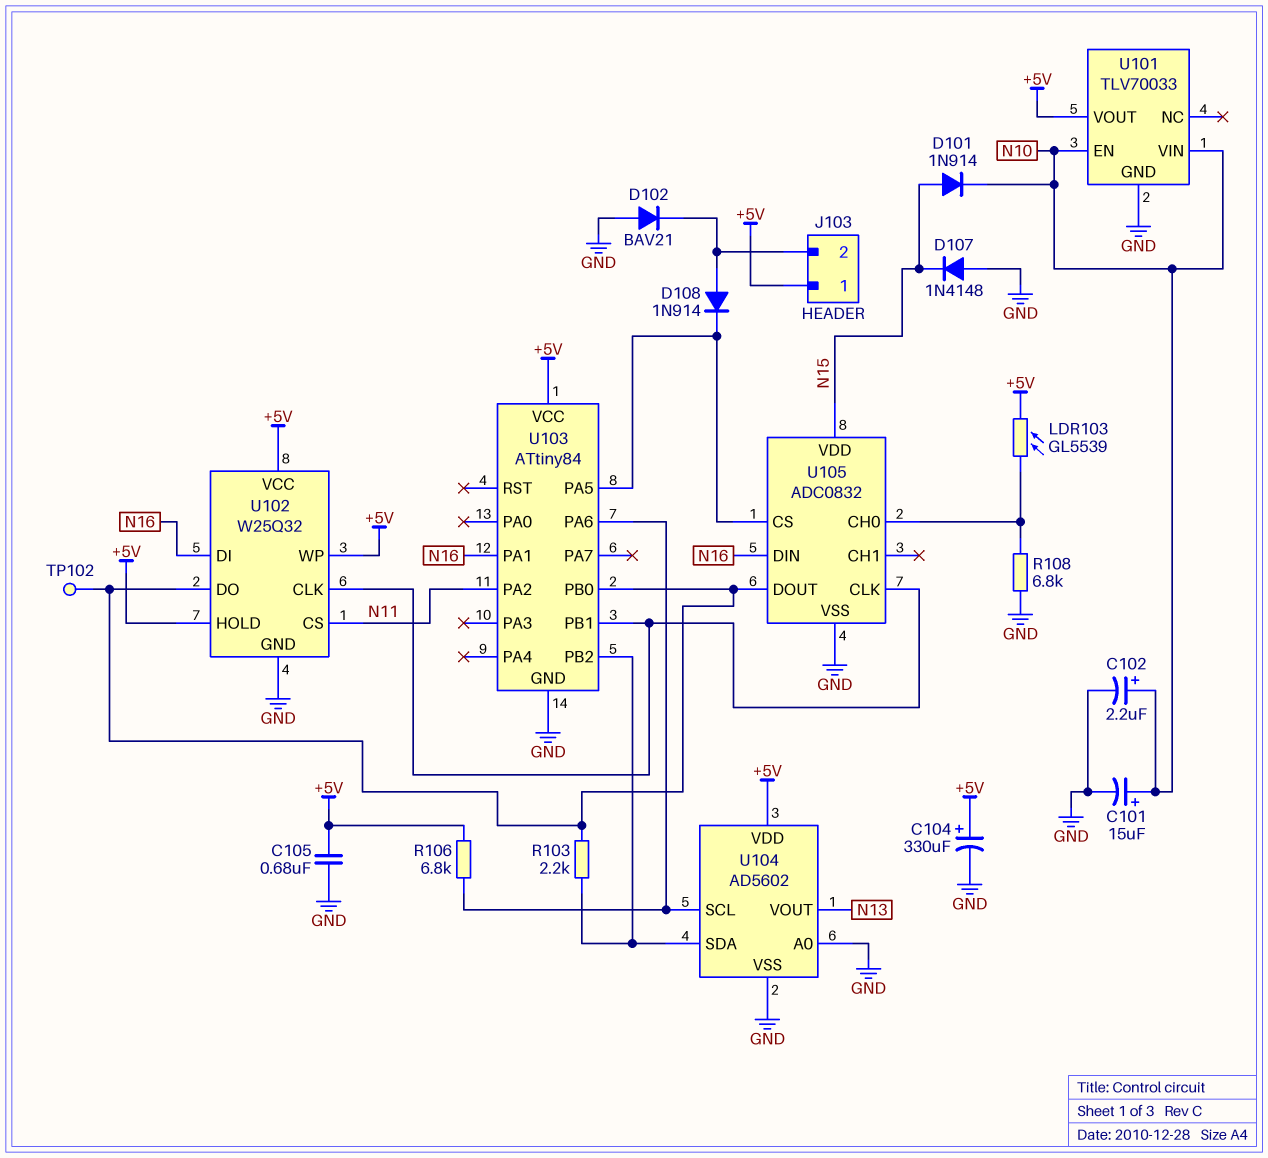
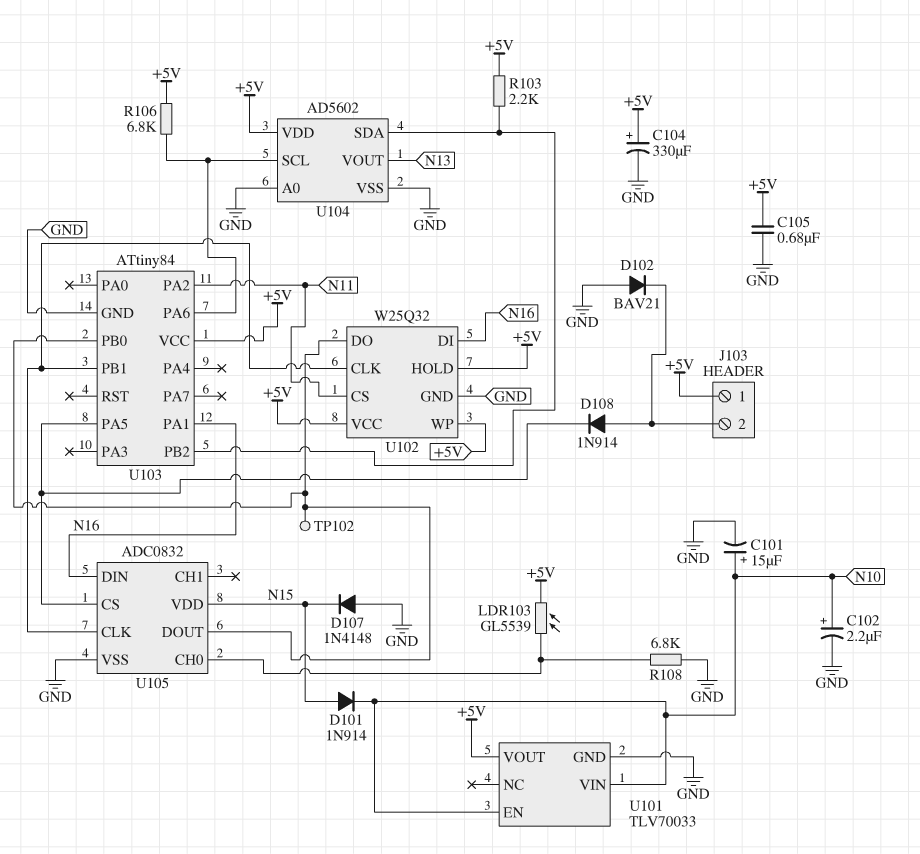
R103: 2.2k (U102/DO, U103/PB2) -> 2.2k (+5V, U103/PB2)

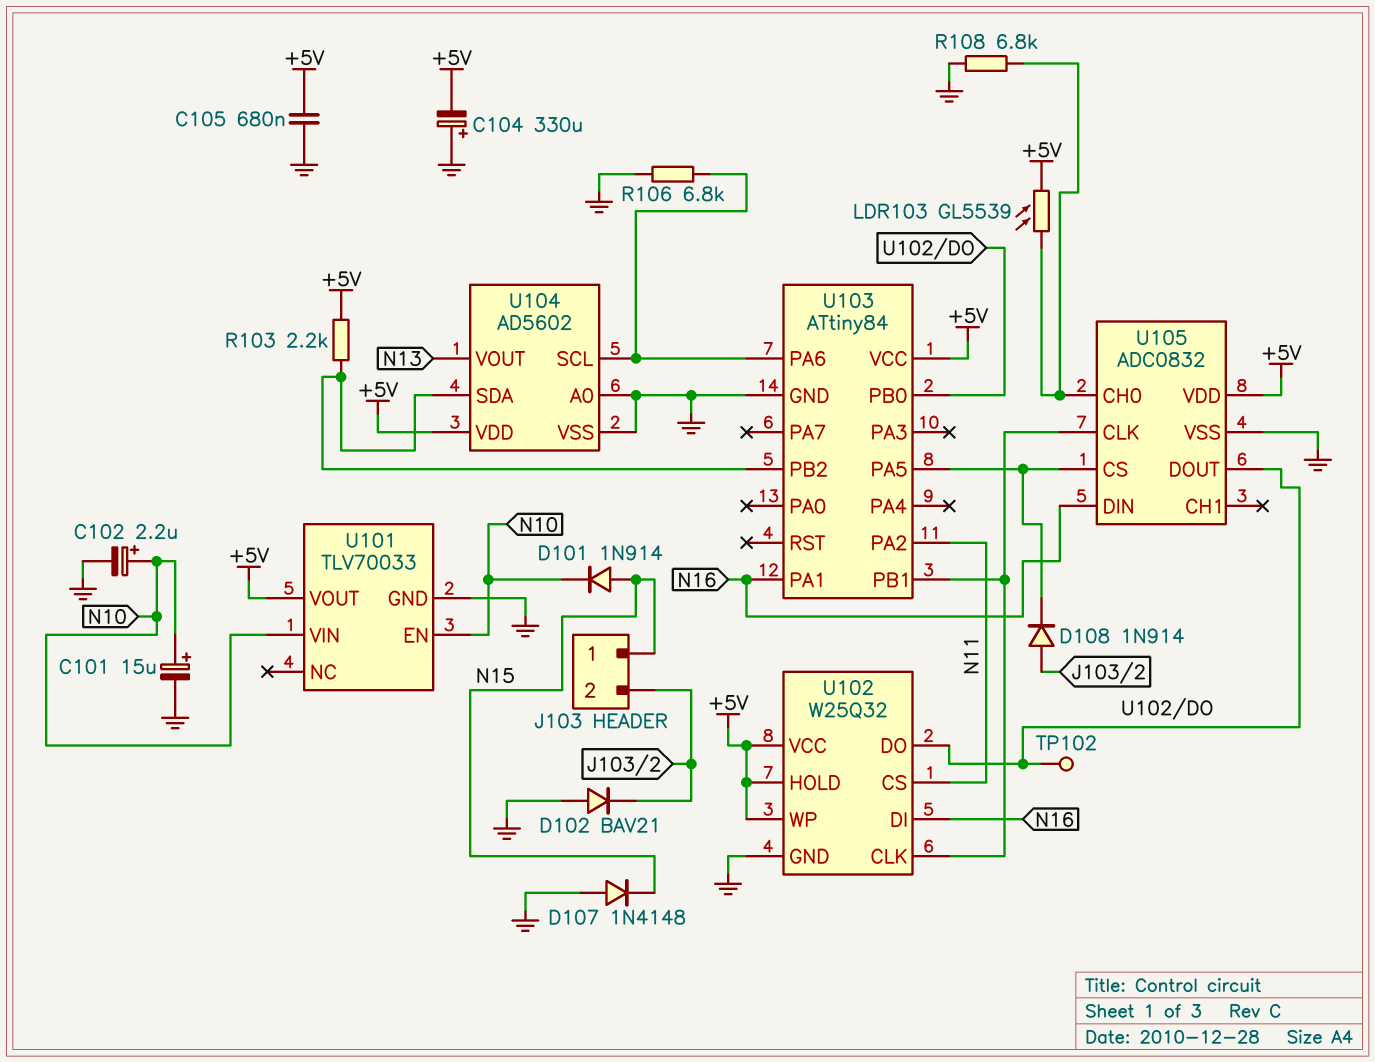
C104: 330uF (plus +5V, minus GND) -> 330uF (plus GND, minus +5V)
J103 pin 1: +5V -> N15
R106: 6.8k (+5V, U103/PA6) -> 6.8k (GND, U103/PA6)
U105 pin VDD: N15 -> +5V

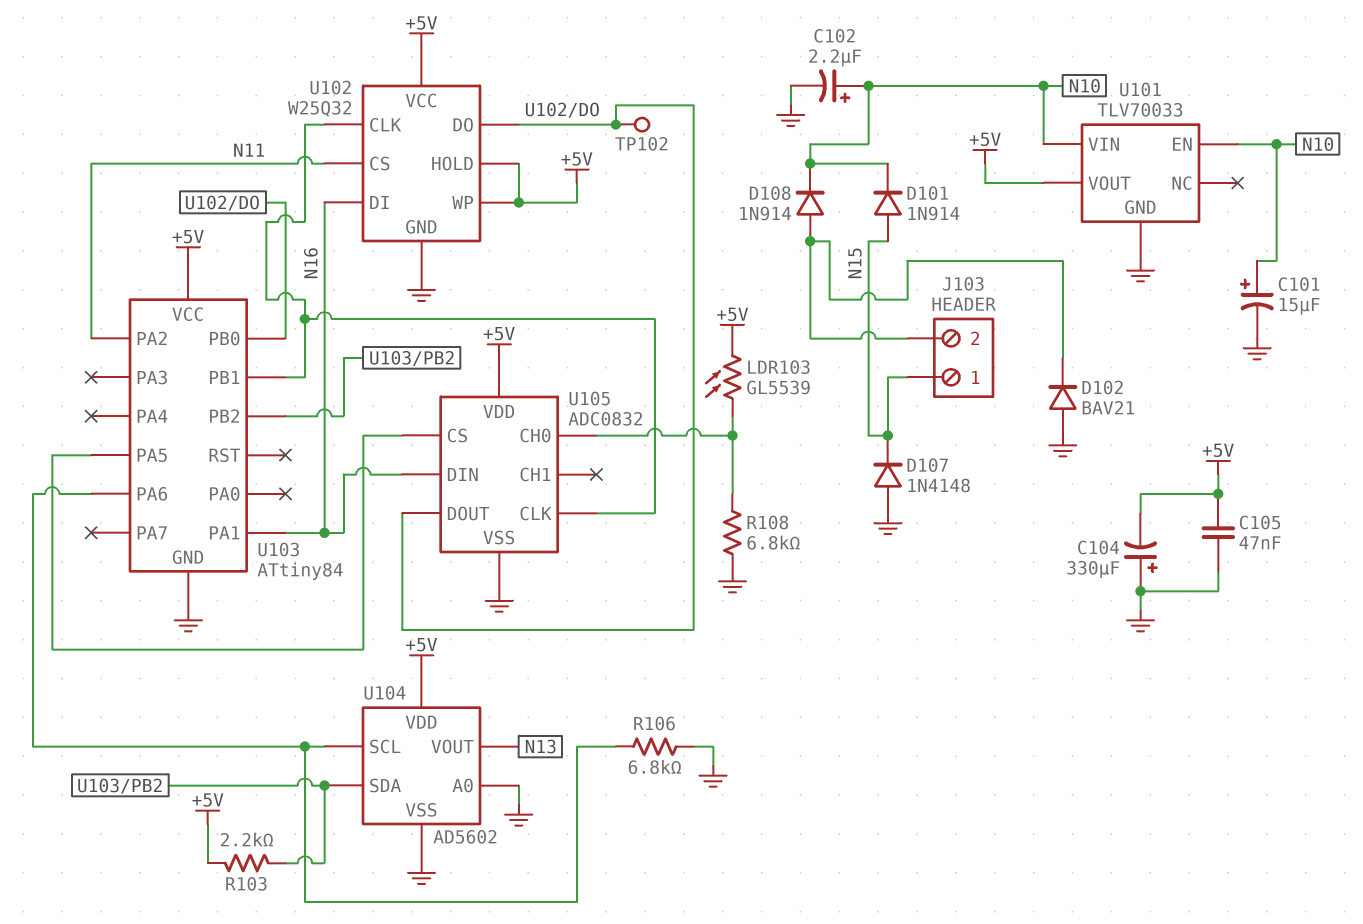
C105: 680nF (+5V, GND) -> 47nF (+5V, GND)
D108: diode 1N914 (A J103/2, K U103/PA5) -> diode 1N914 (A J103/2, K N10)

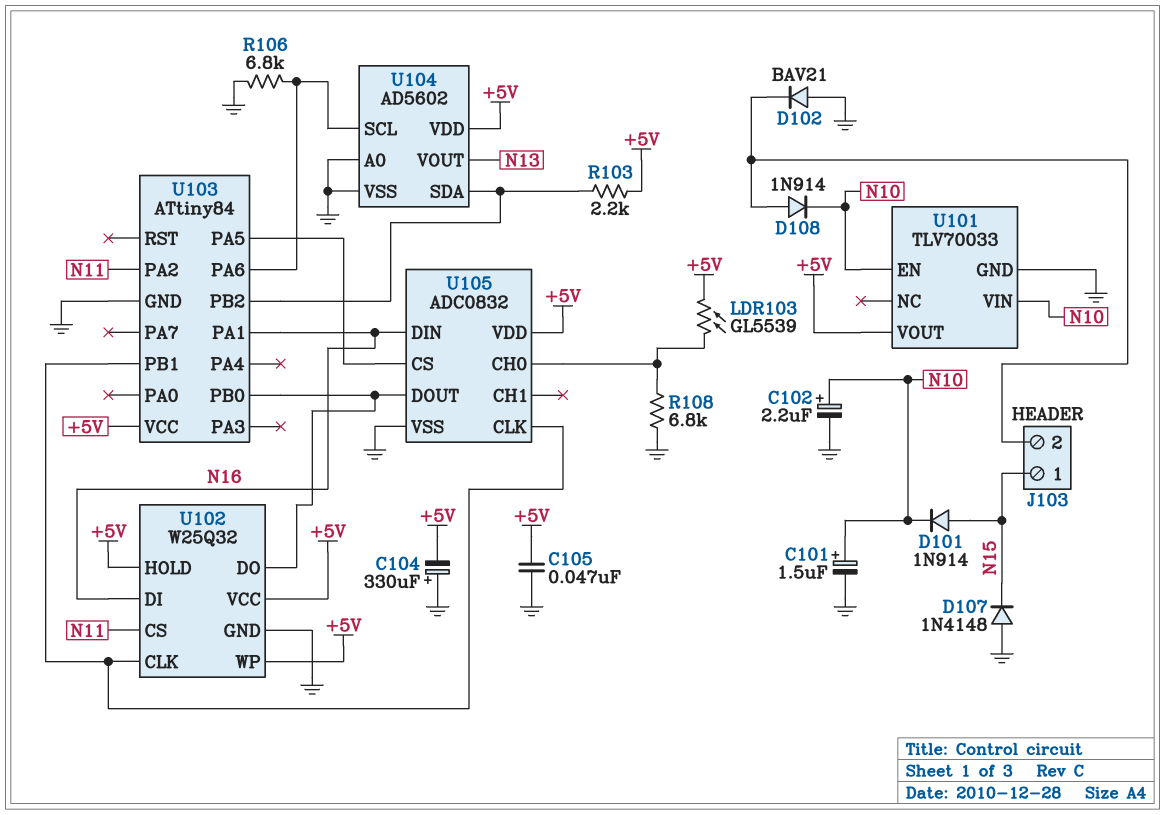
C101: 15uF (plus N10, minus GND) -> 1.5uF (plus N10, minus GND)
TP102: test point (U102/DO) -> none

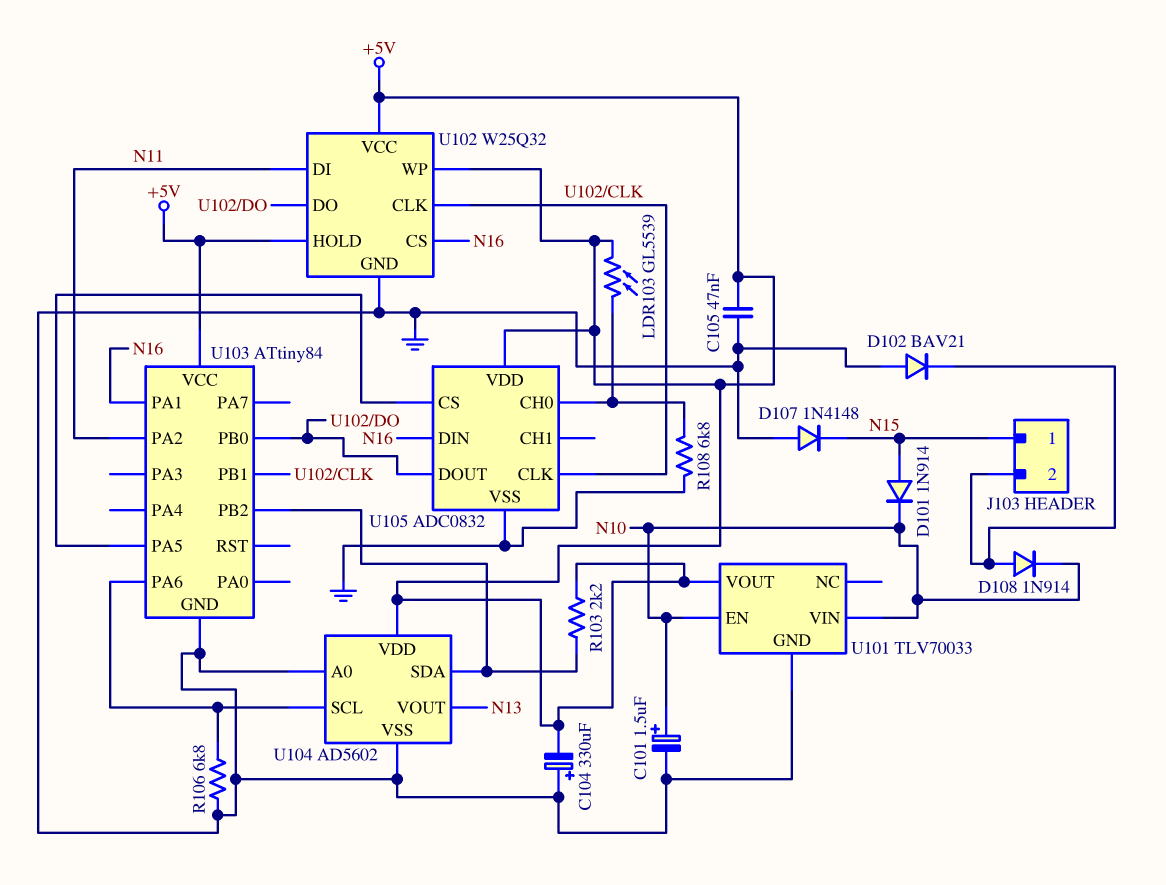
C102: 2.2uF (plus N10, minus GND) -> none
U102 pin CS: N11 -> N16
U102 pin DI: N16 -> N11

